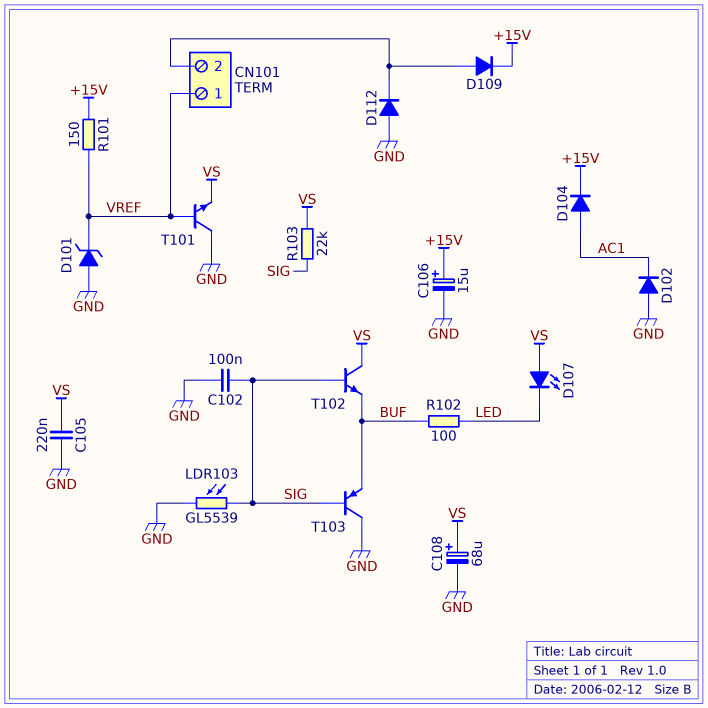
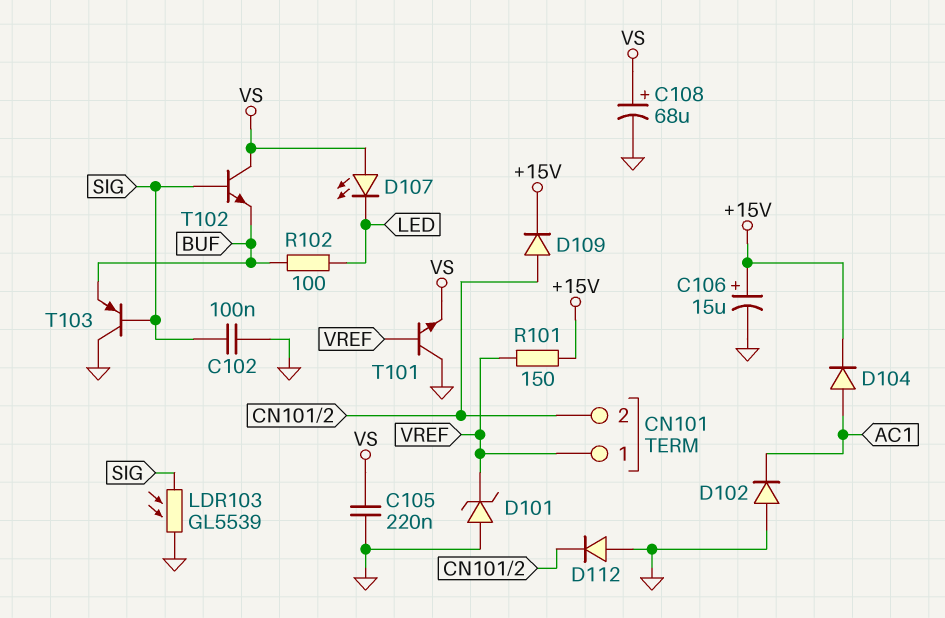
R103: 22k (SIG, VS) -> none

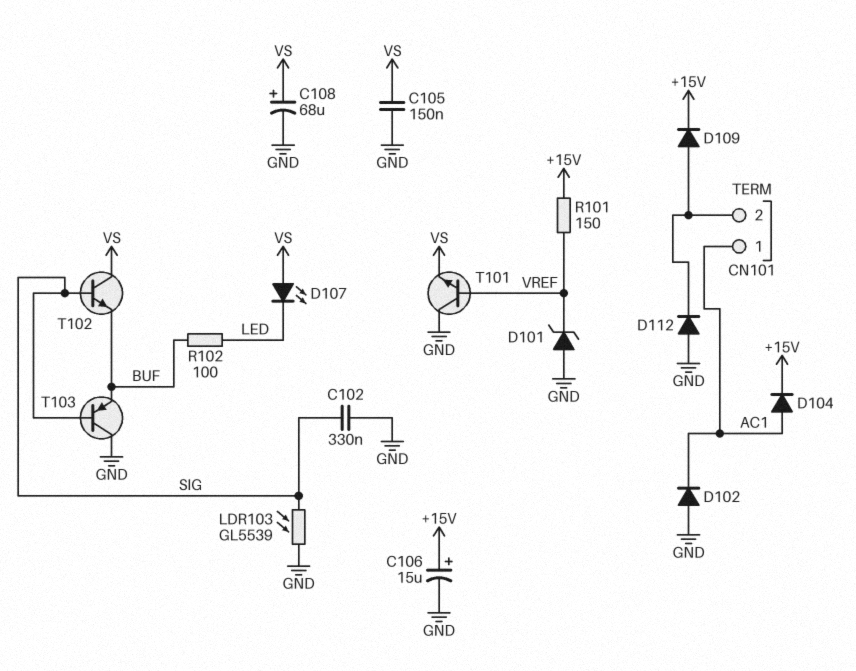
C102: 100nF (GND, SIG) -> 330nF (GND, SIG)
C105: 220nF (GND, VS) -> 150nF (GND, VS)
CN101 pin 1: VREF -> AC1

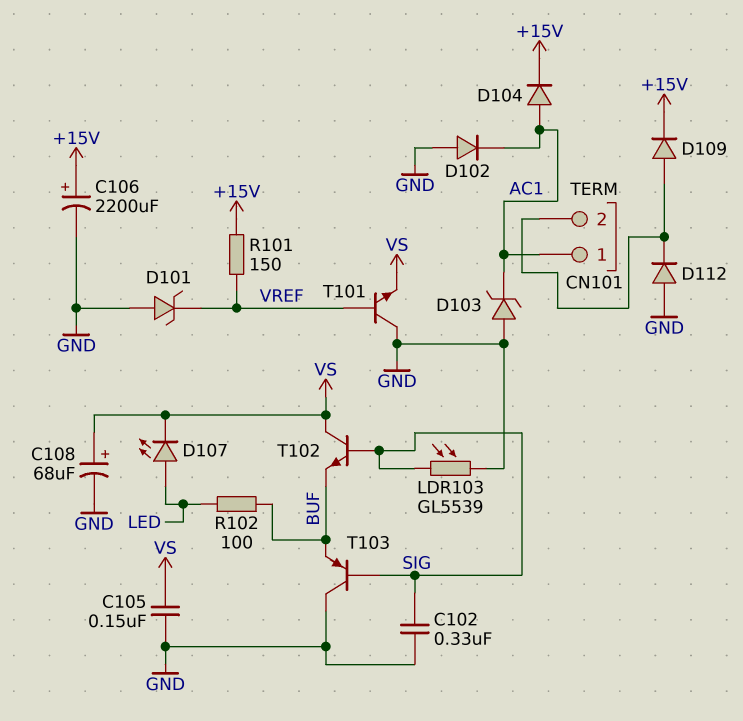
C106: 15uF (plus +15V, minus GND) -> 2200uF (plus +15V, minus GND)
D103: none -> zener (A GND, K AC1)
D107: LED (A VS, K LED) -> LED (A LED, K VS)

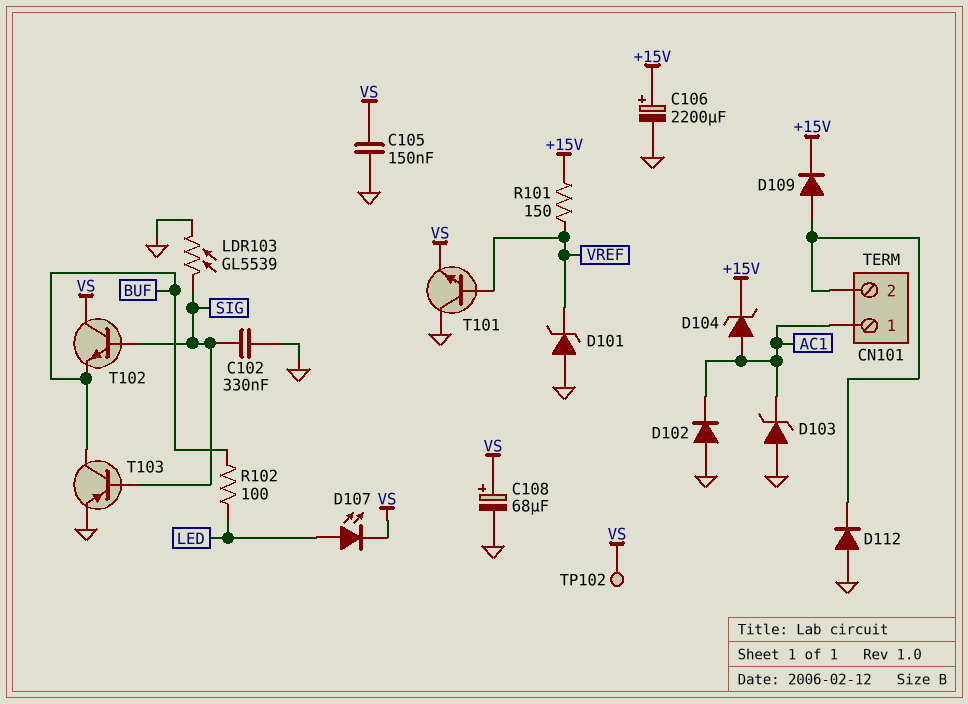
D104: diode (A AC1, K +15V) -> zener (A AC1, K +15V)
T103: PNP (B SIG, C GND, E BUF) -> PNP (B SIG, C BUF, E GND)
TP102: none -> test point (VS)

